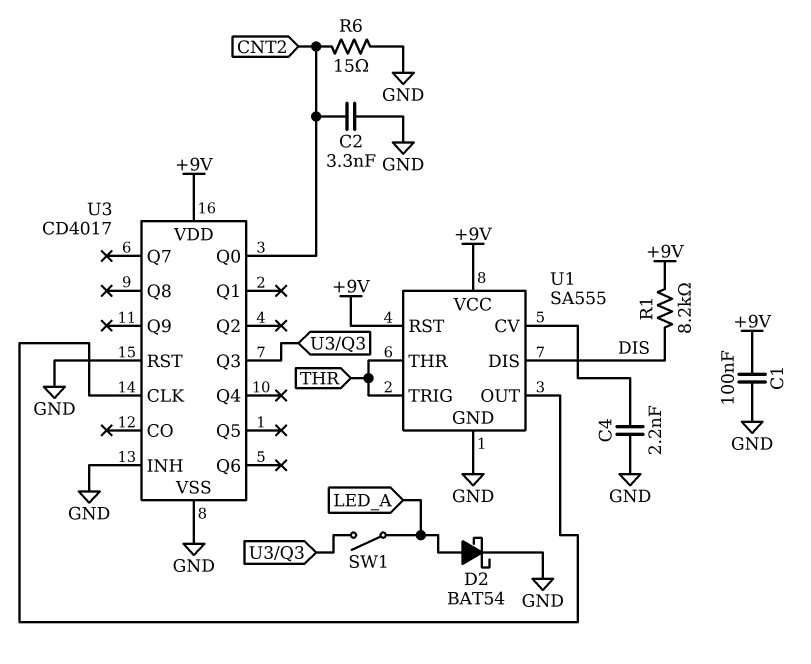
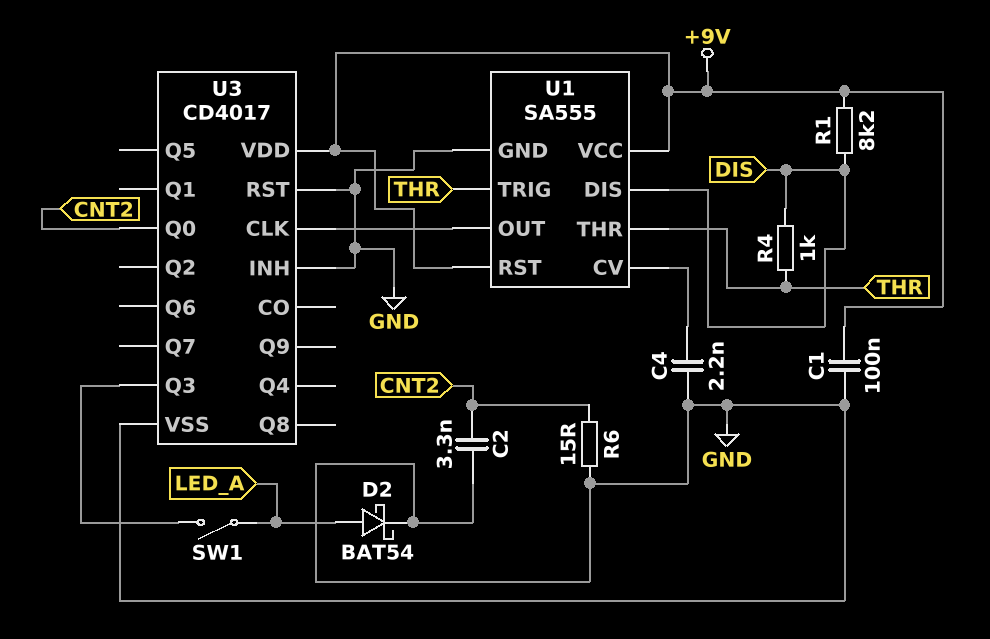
R4: none -> 1k (DIS, THR)

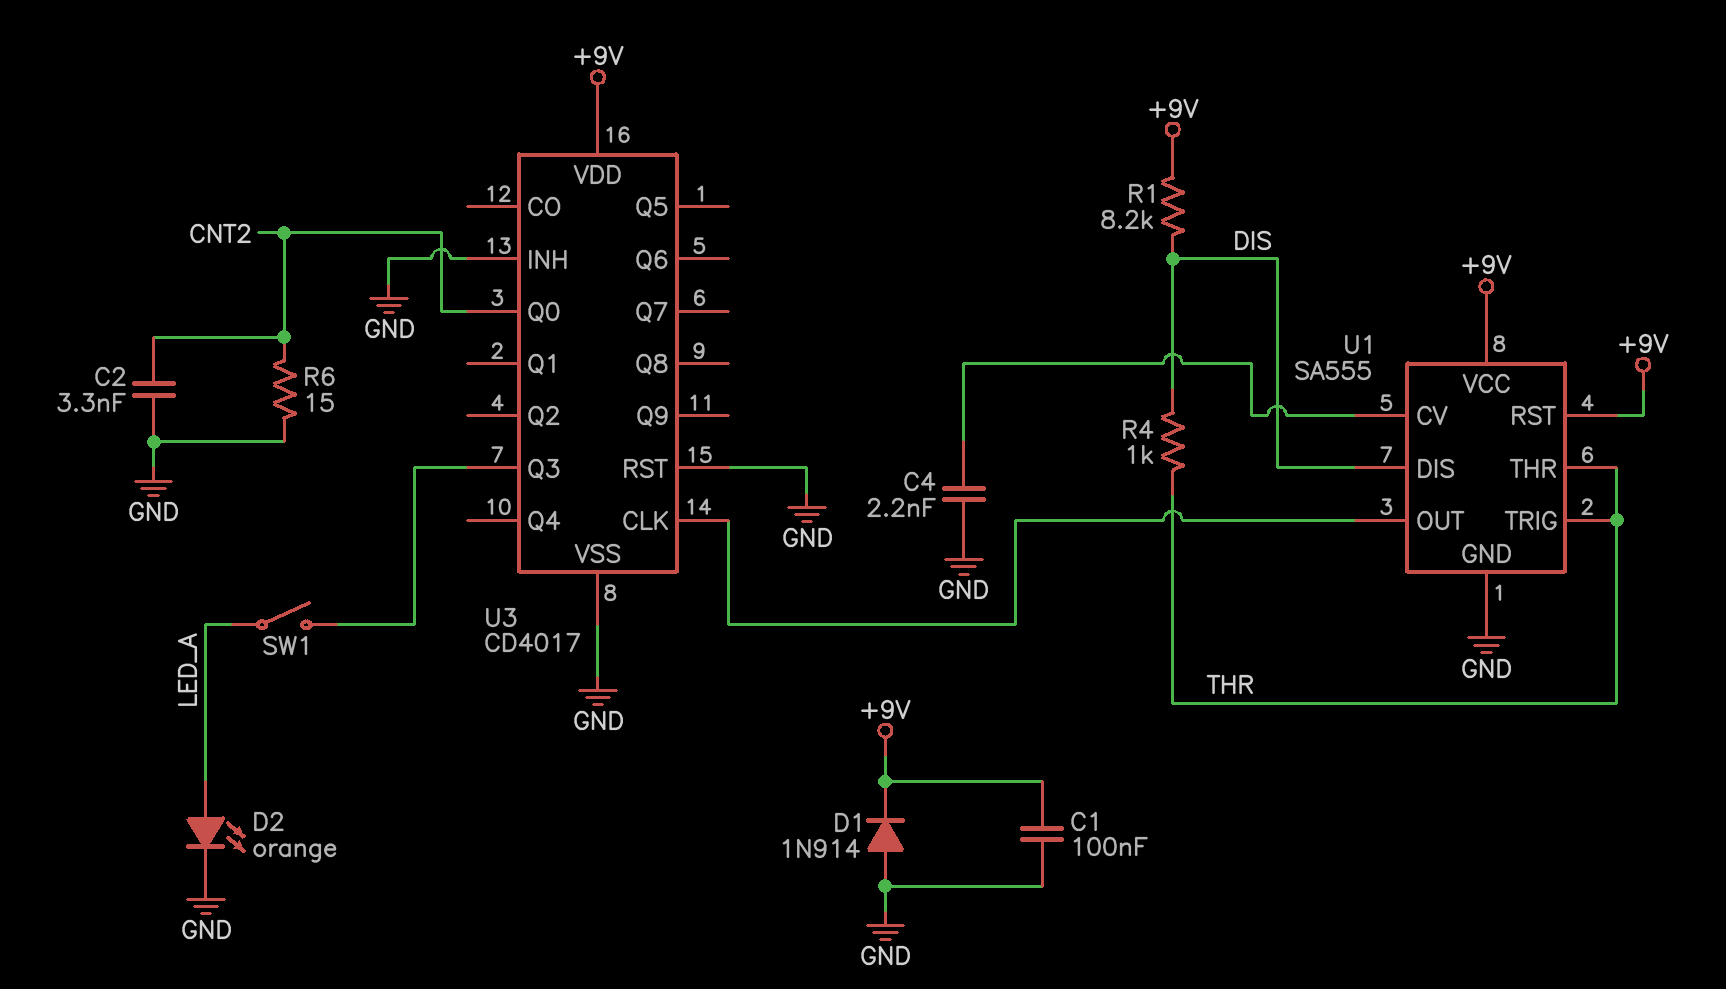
D1: none -> diode 1N914 (A GND, K +9V)
D2: schottky BAT54 (A LED_A, K GND) -> LED orange (A LED_A, K GND)

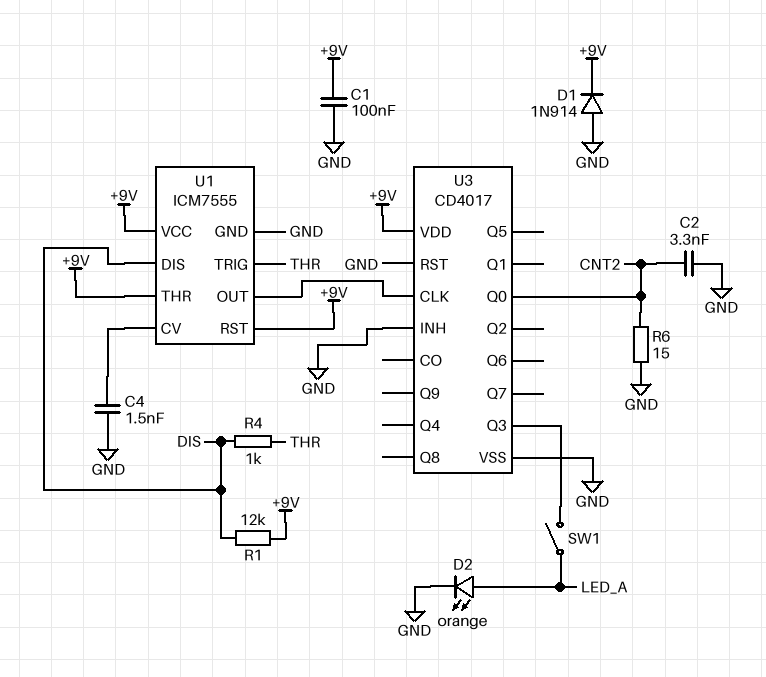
C4: 2.2nF (GND, U1/CV) -> 1.5nF (GND, U1/CV)
R1: 8.2k (+9V, DIS) -> 12k (+9V, DIS)
U1: SA555 -> ICM7555
U1 pin THR: THR -> +9V

